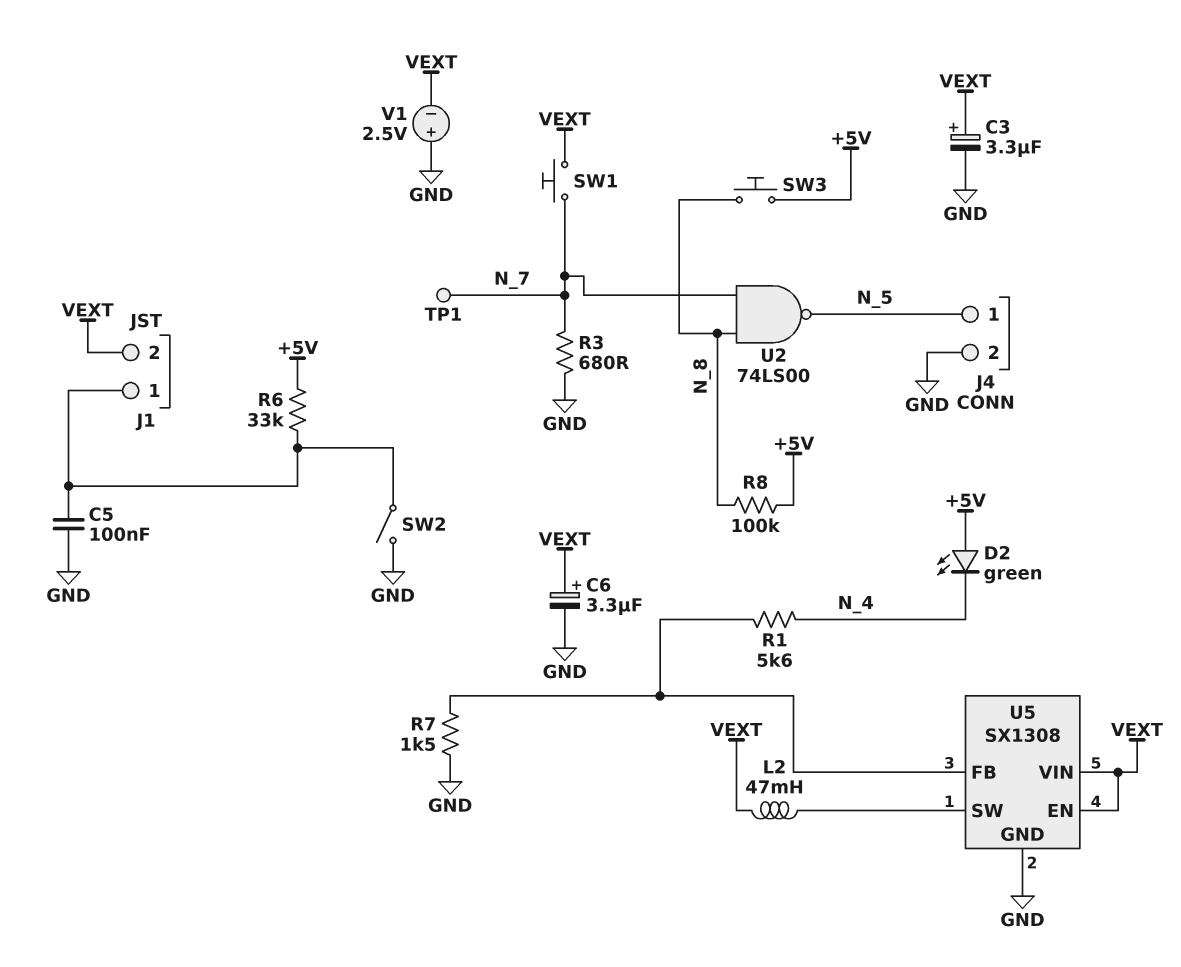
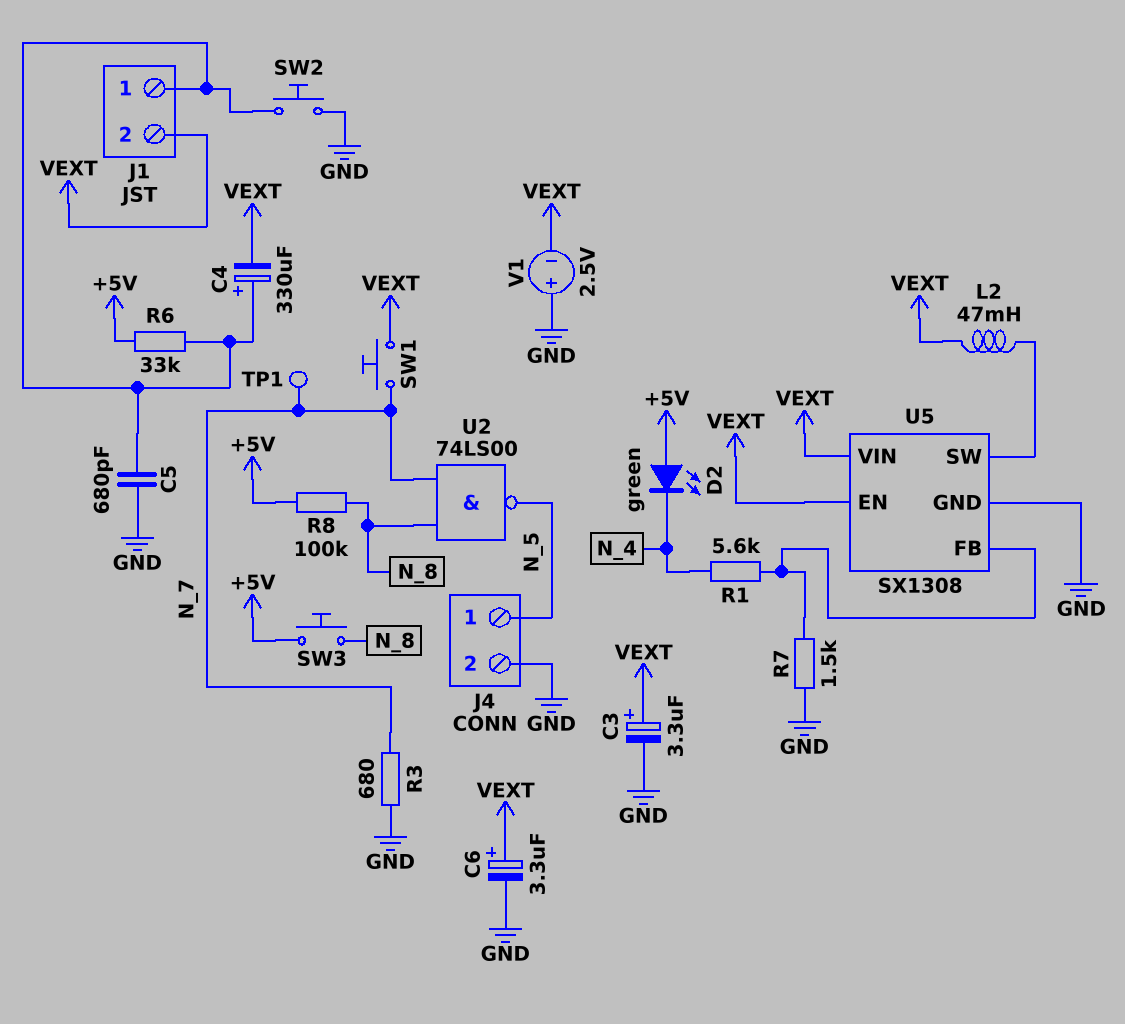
C4: none -> 330uF (plus J1/1, minus VEXT)
C5: 100nF (GND, J1/1) -> 680pF (GND, J1/1)
SW2: switch (GND, J1/1) -> button (GND, J1/1)

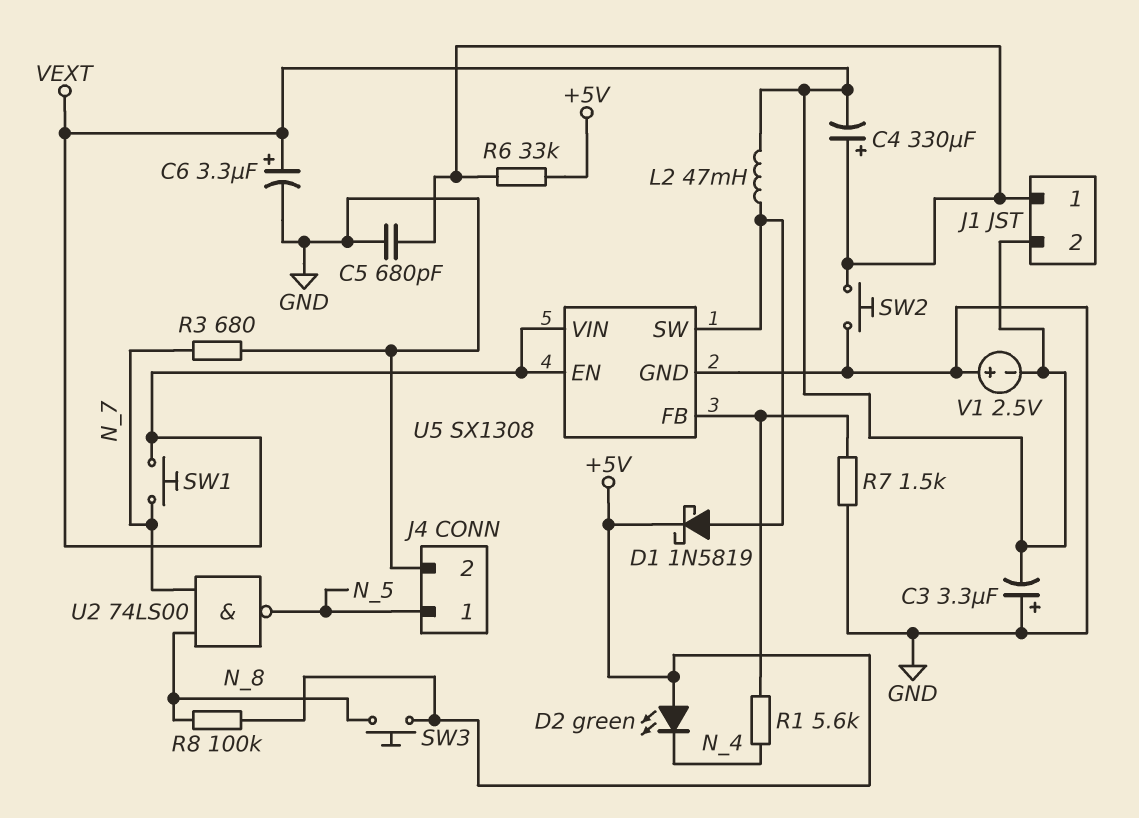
C3: 3.3uF (plus VEXT, minus GND) -> 3.3uF (plus GND, minus VEXT)
D1: none -> schottky 1N5819 (A U5/SW, K +5V)
TP1: test point (N_7) -> none

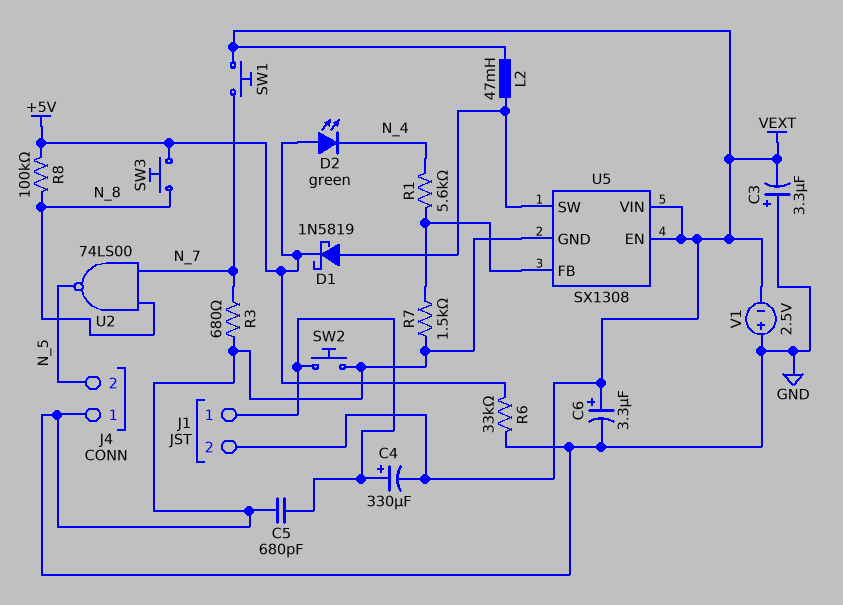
J4 pin 1: N_5 -> GND
J4 pin 2: GND -> N_5
R6: 33k (+5V, J1/1) -> 33k (+5V, GND)

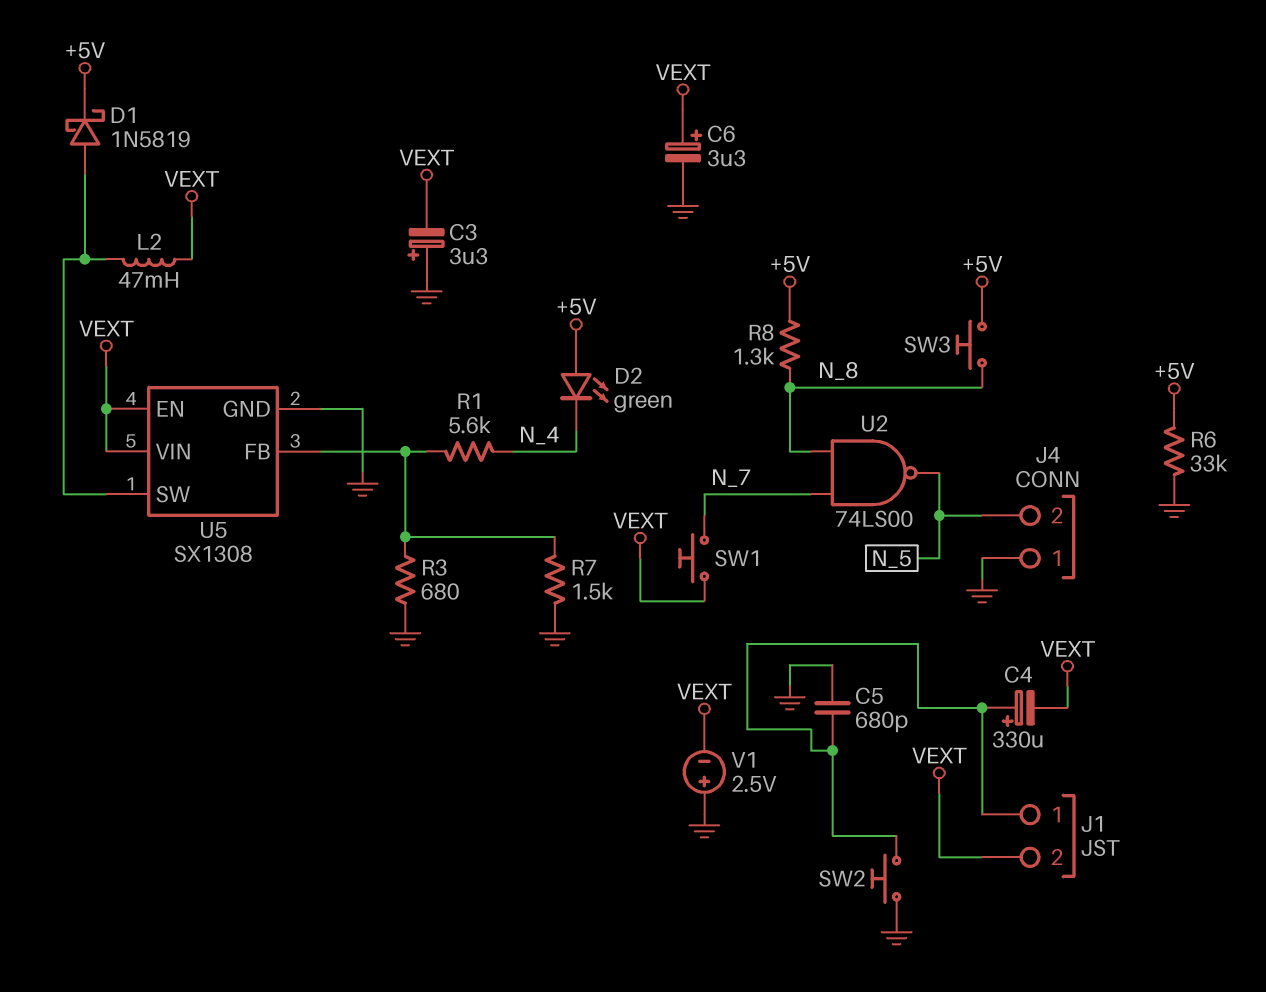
R3: 680 (GND, N_7) -> 680 (GND, U5/FB)
R8: 100k (+5V, N_8) -> 1.3k (+5V, N_8)

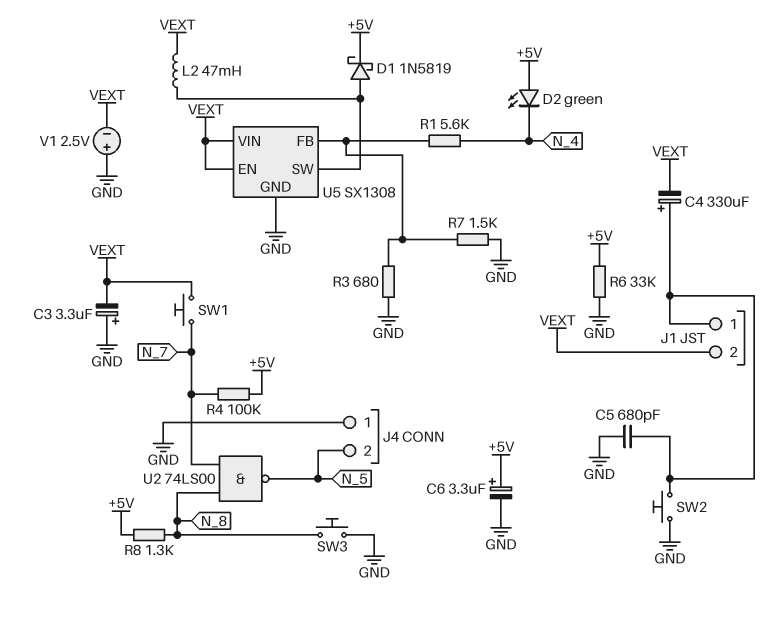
C6: 3.3uF (plus VEXT, minus GND) -> 3.3uF (plus +5V, minus GND)
R4: none -> 100k (+5V, N_7)
SW3: button (+5V, N_8) -> button (GND, N_8)

